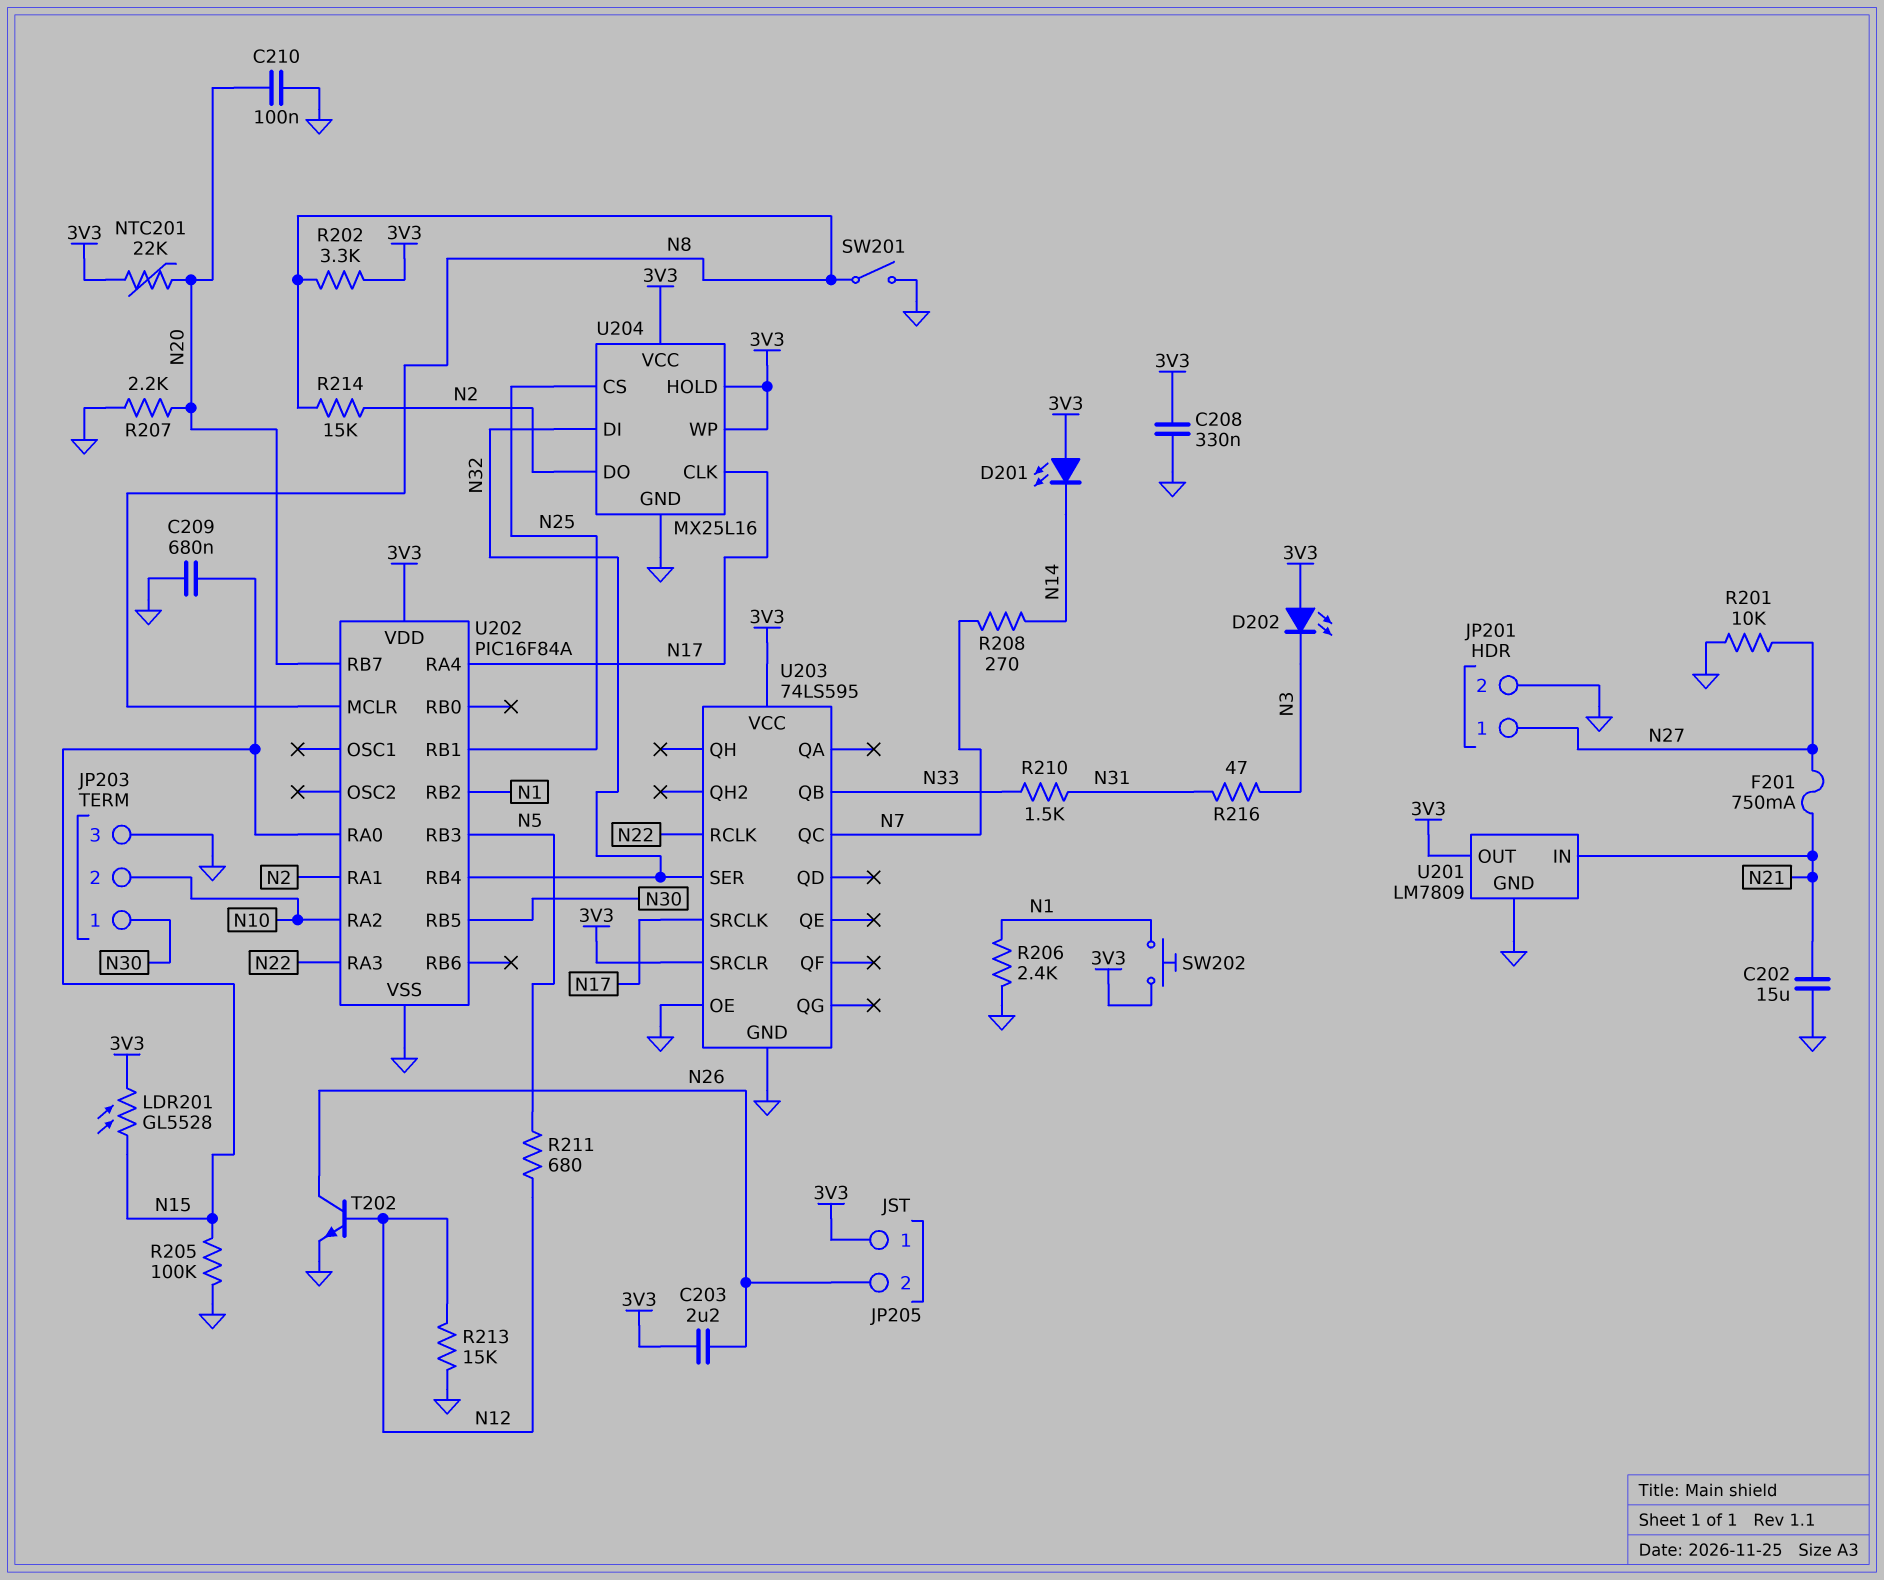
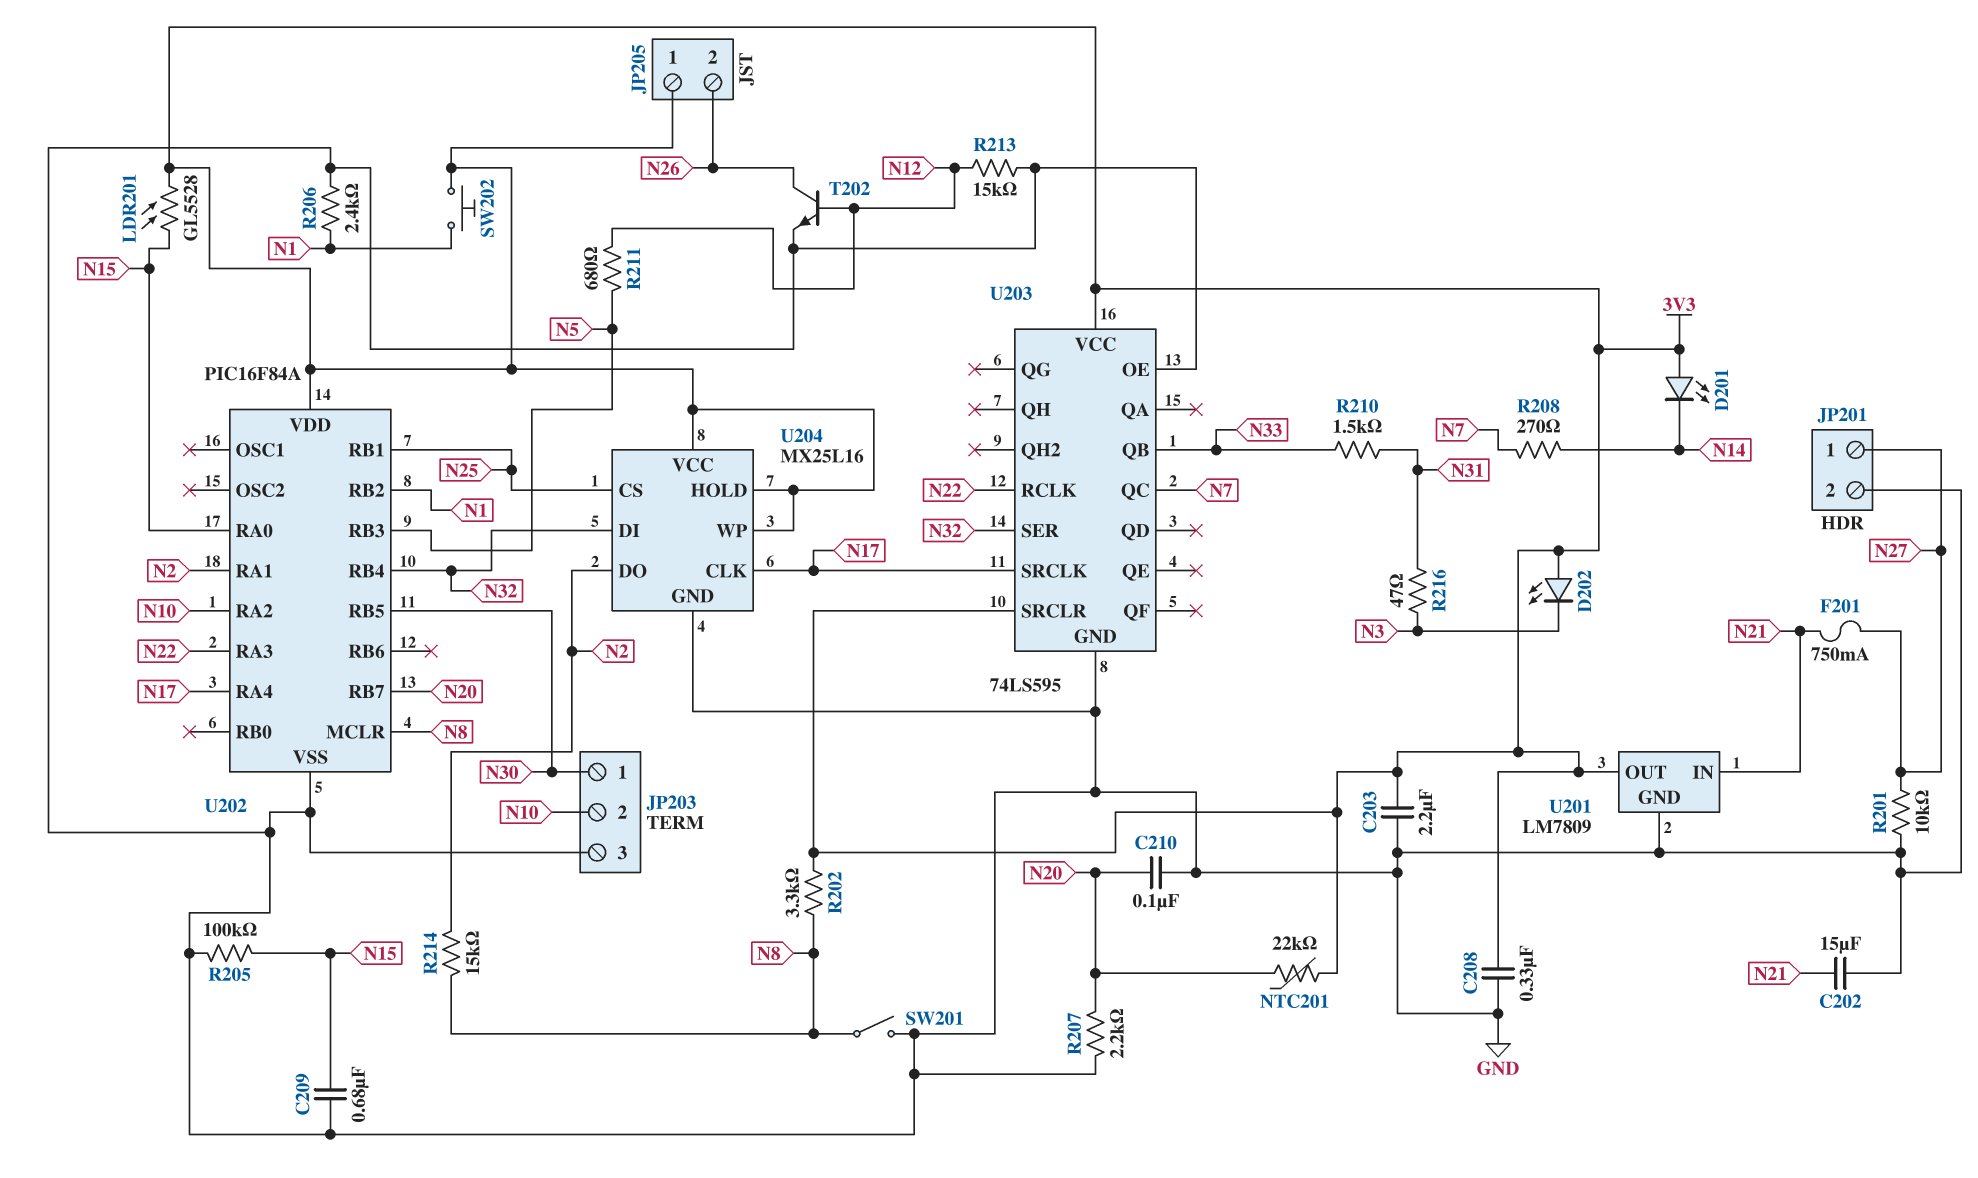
C203: 2.2uF (3V3, N26) -> 2.2uF (3V3, GND)

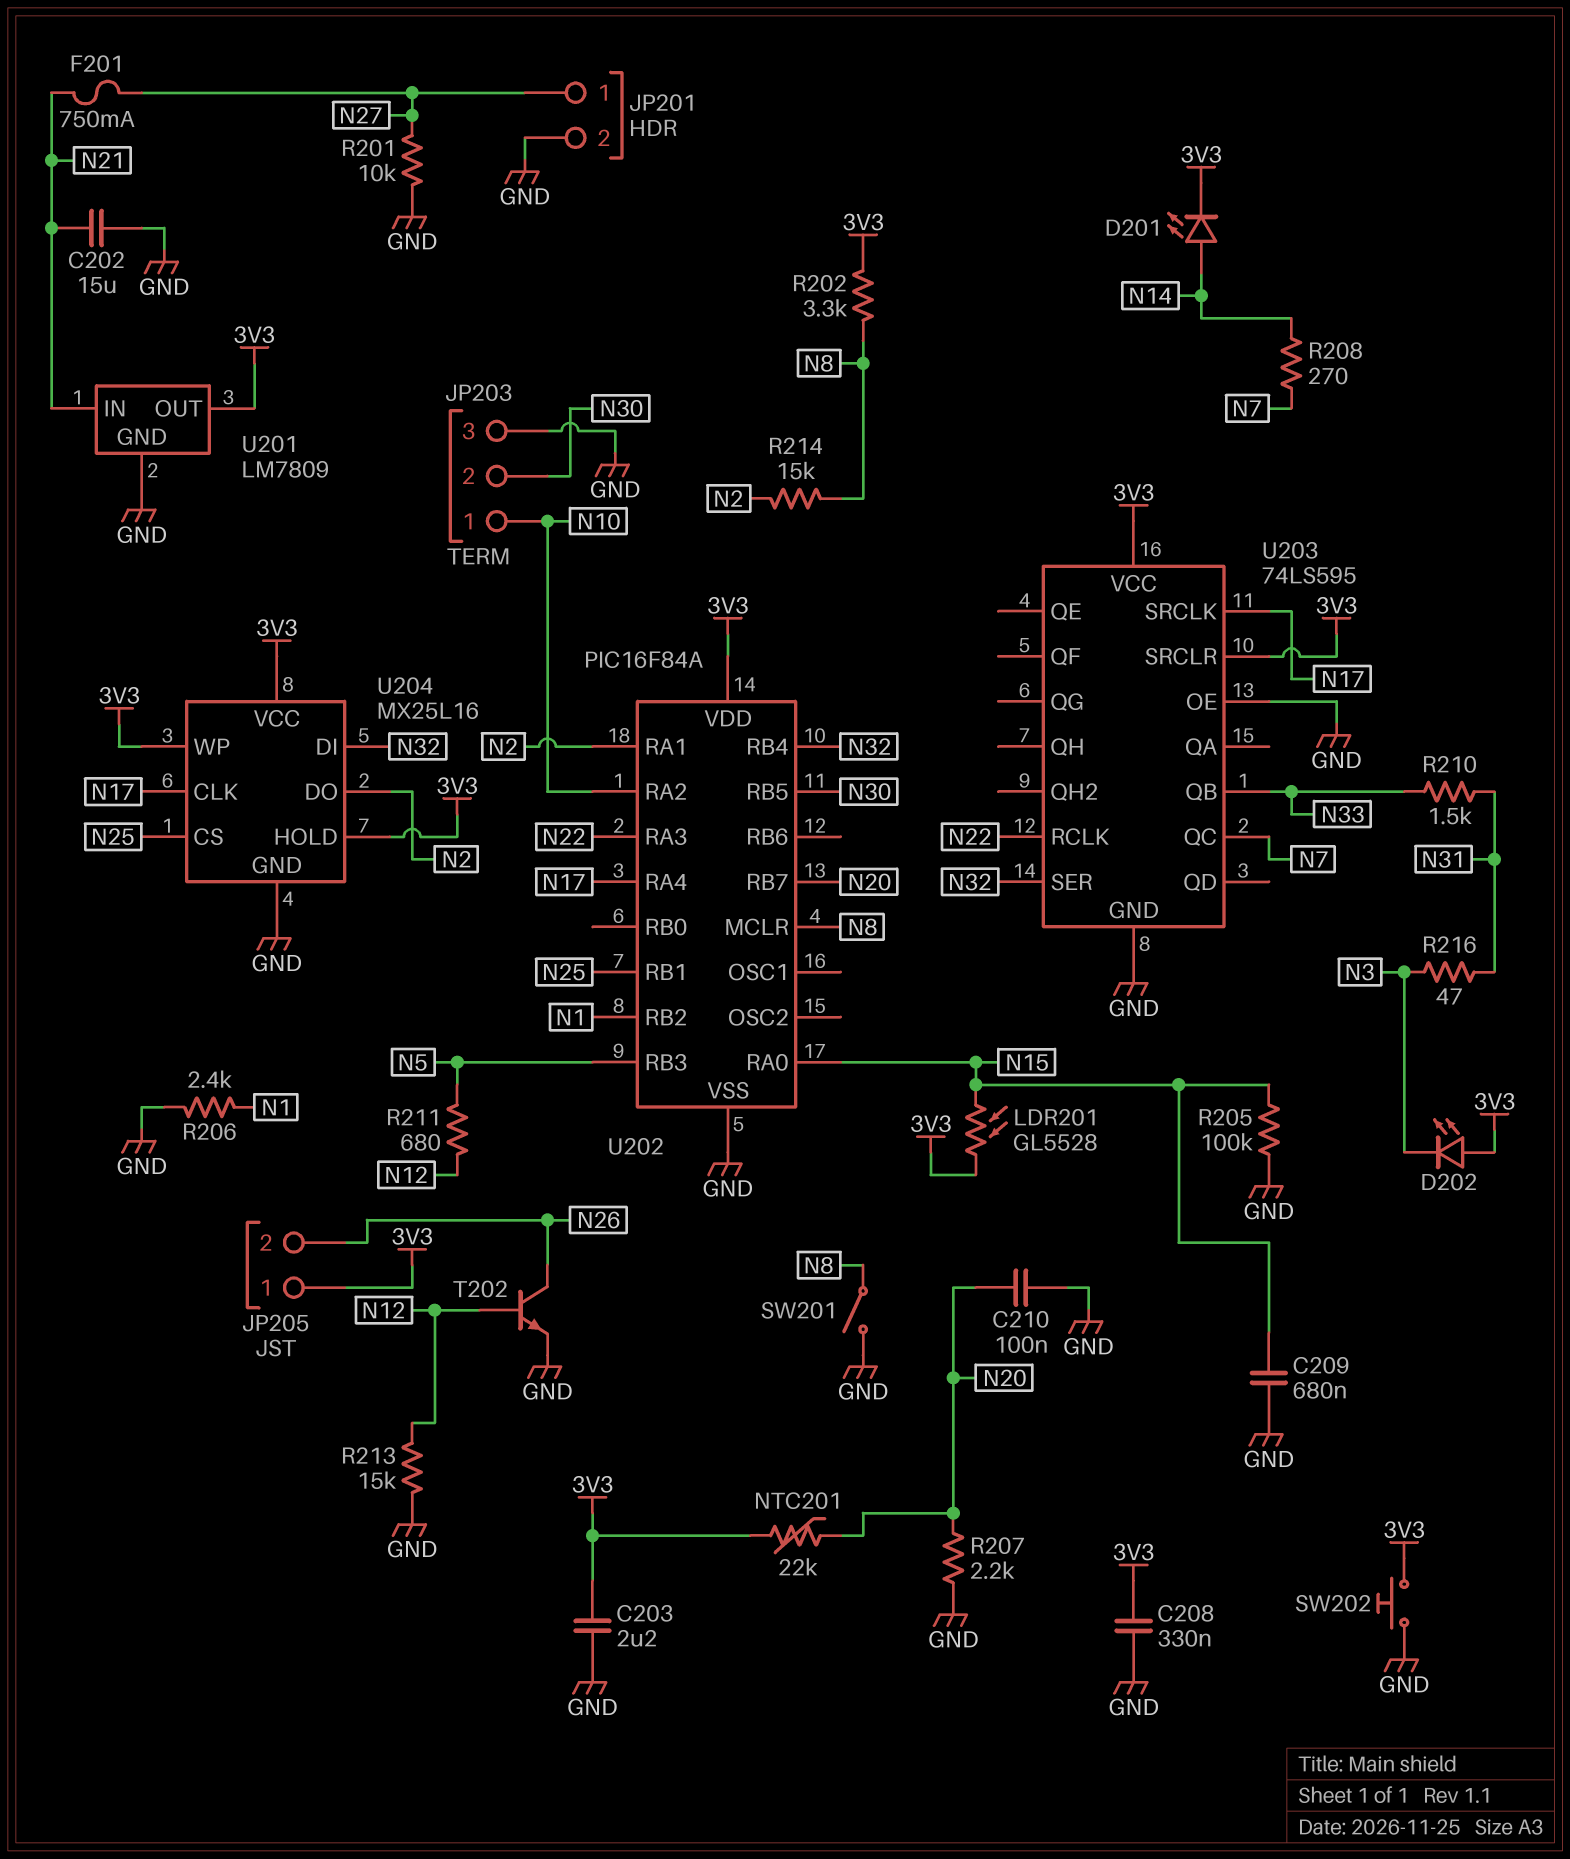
D201: LED (A 3V3, K N14) -> LED (A N14, K 3V3)
JP203 pin 1: N30 -> N10
JP203 pin 2: N10 -> N30
SW202: button (3V3, N1) -> button (3V3, GND)

